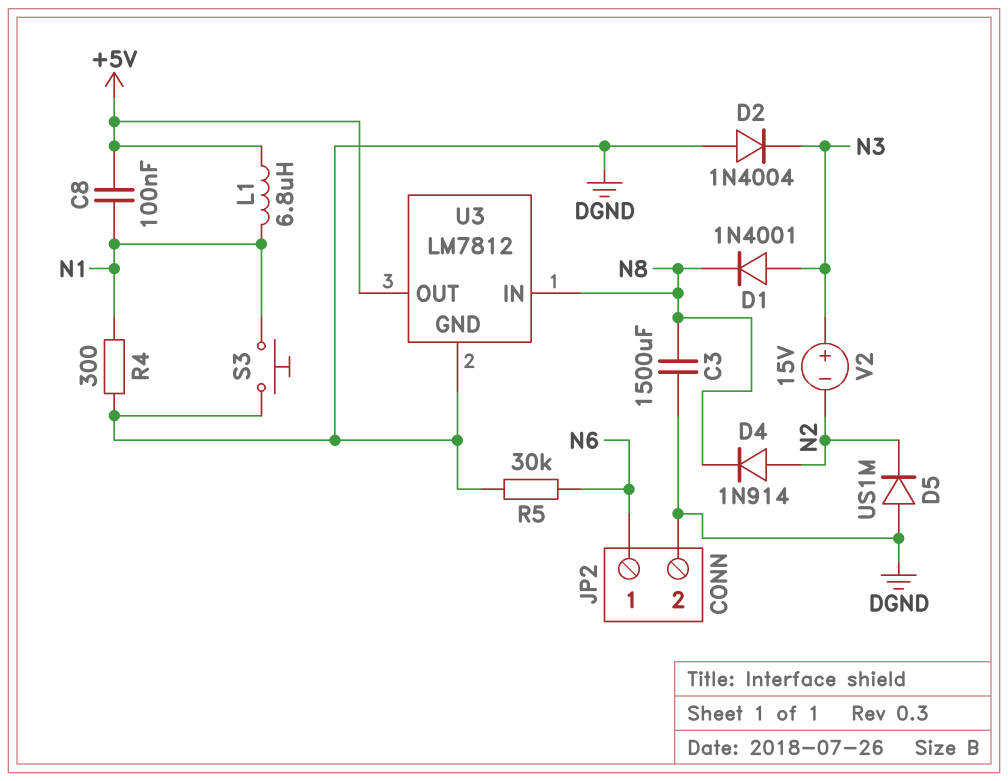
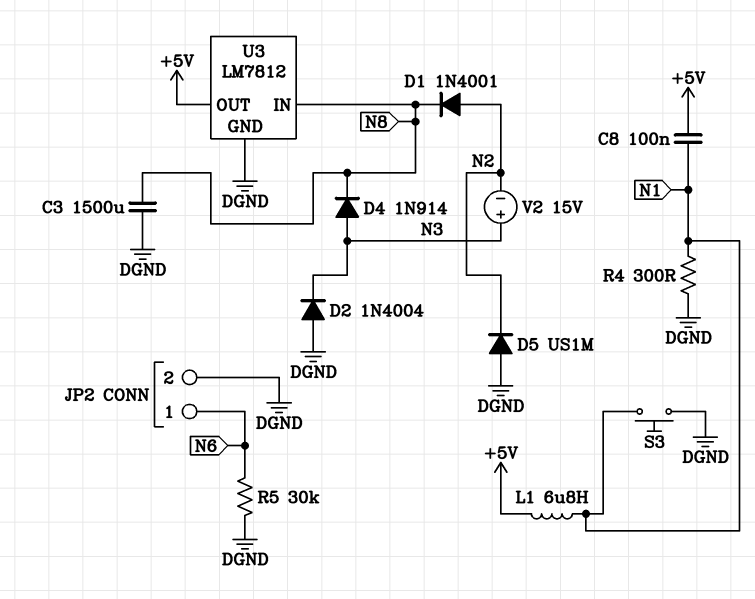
D1: diode 1N4001 (A N3, K N8) -> diode 1N4001 (A N2, K N8)
D4: diode 1N914 (A N2, K N8) -> diode 1N914 (A N3, K N8)

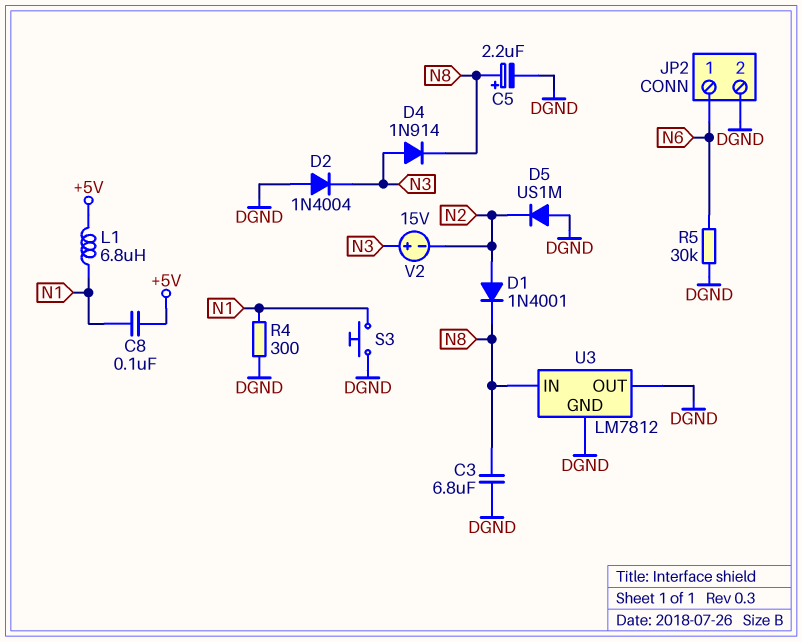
C3: 1500uF (DGND, N8) -> 6.8uF (DGND, N8)
C5: none -> 2.2uF (plus N8, minus DGND)
U3 pin OUT: +5V -> DGND

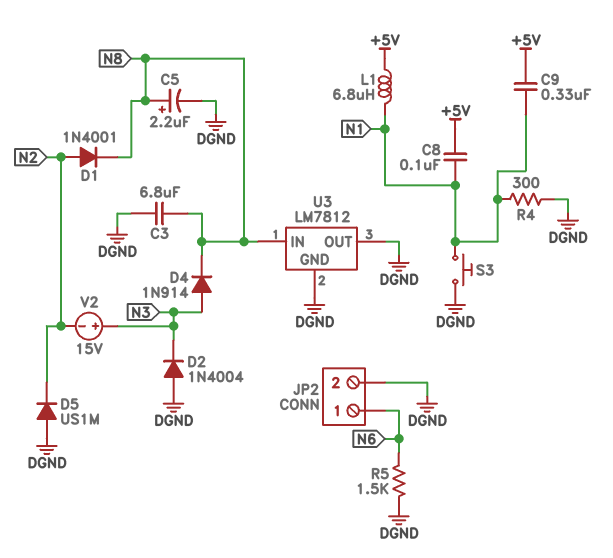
C9: none -> 330nF (+5V, N1)
R5: 30k (DGND, N6) -> 1.5k (DGND, N6)

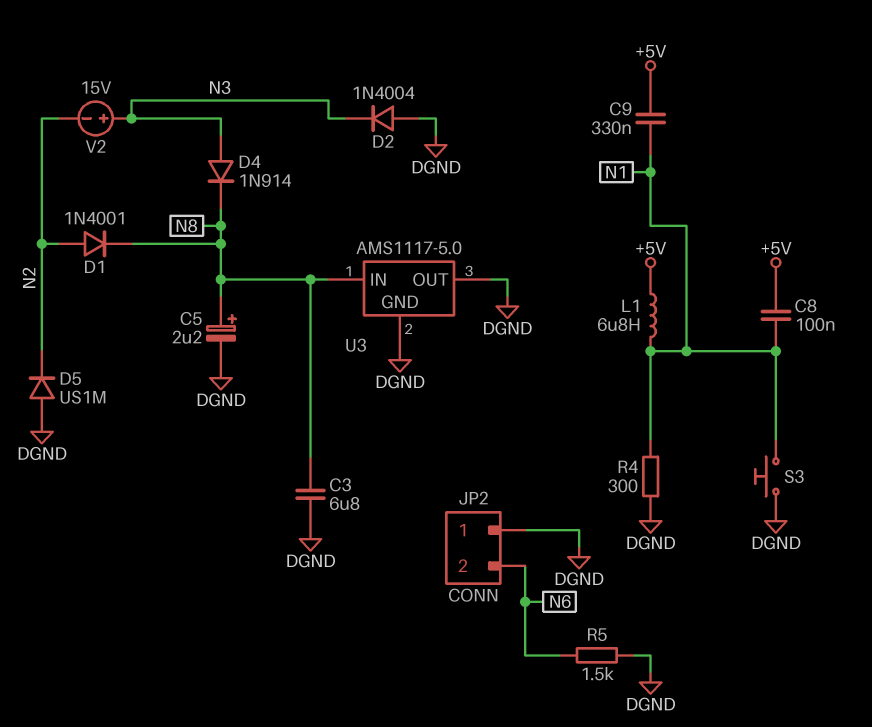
JP2 pin 1: N6 -> DGND
JP2 pin 2: DGND -> N6
U3: LM7812 -> AMS1117-5.0

